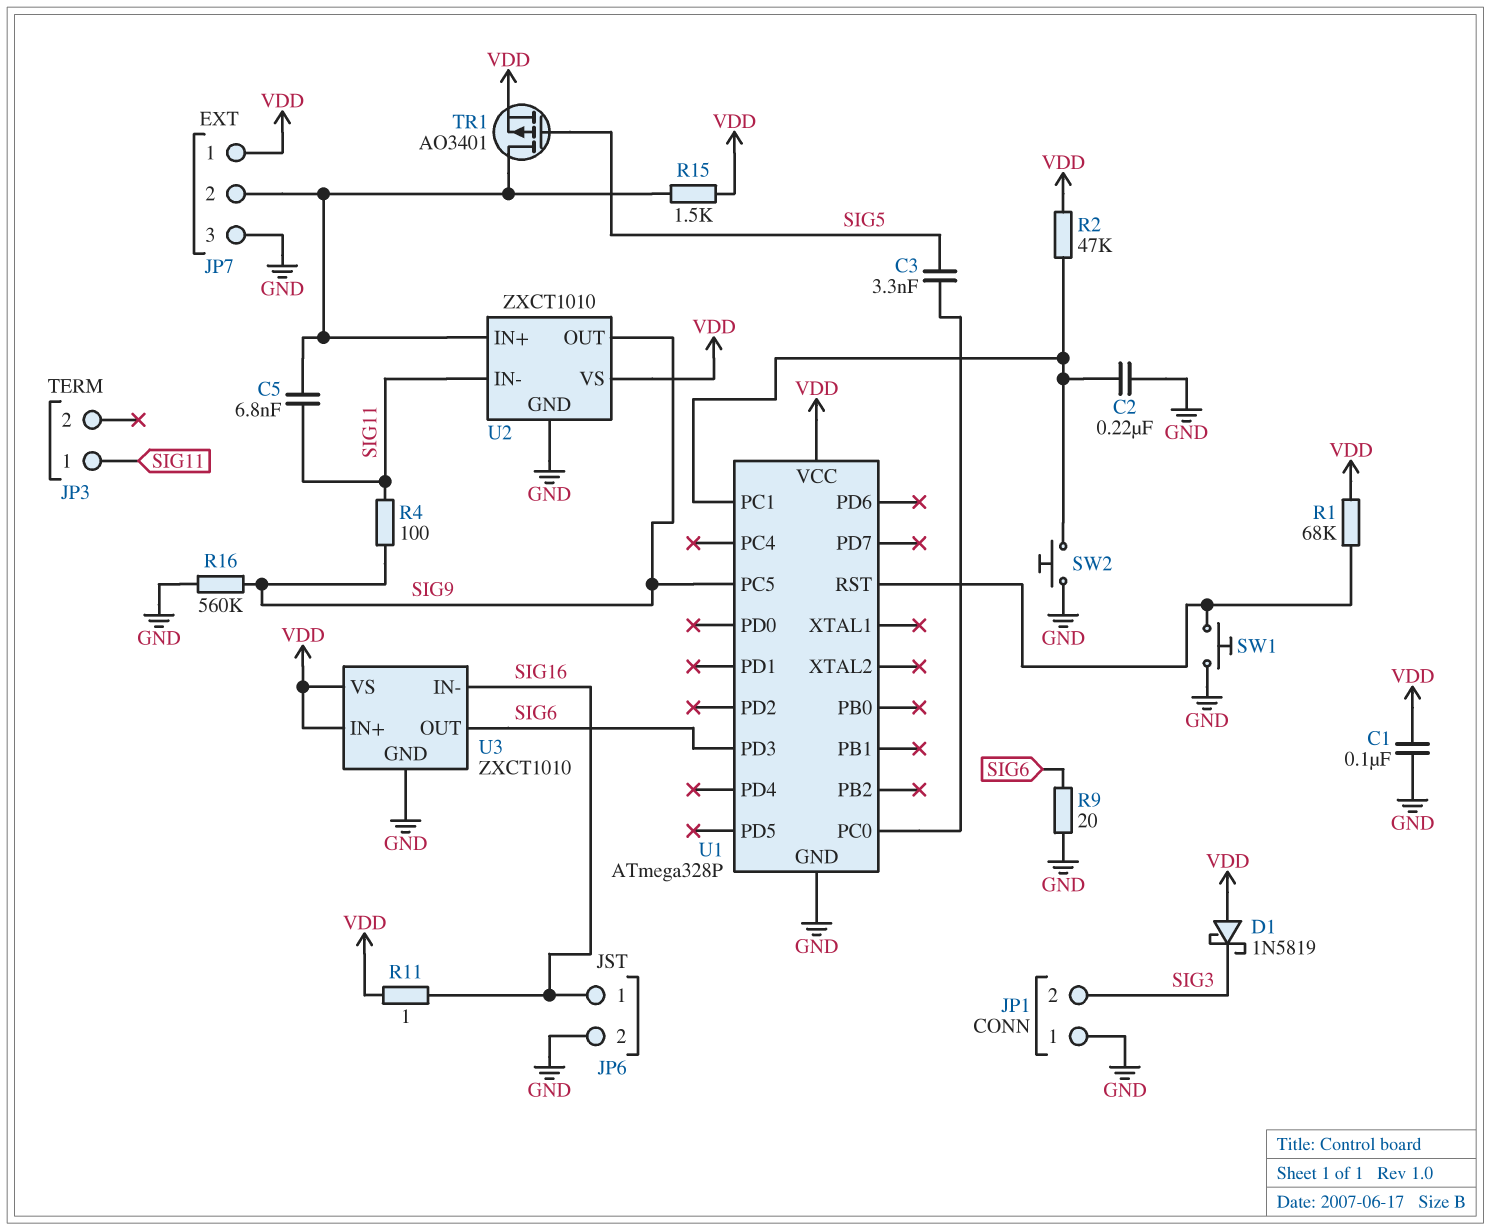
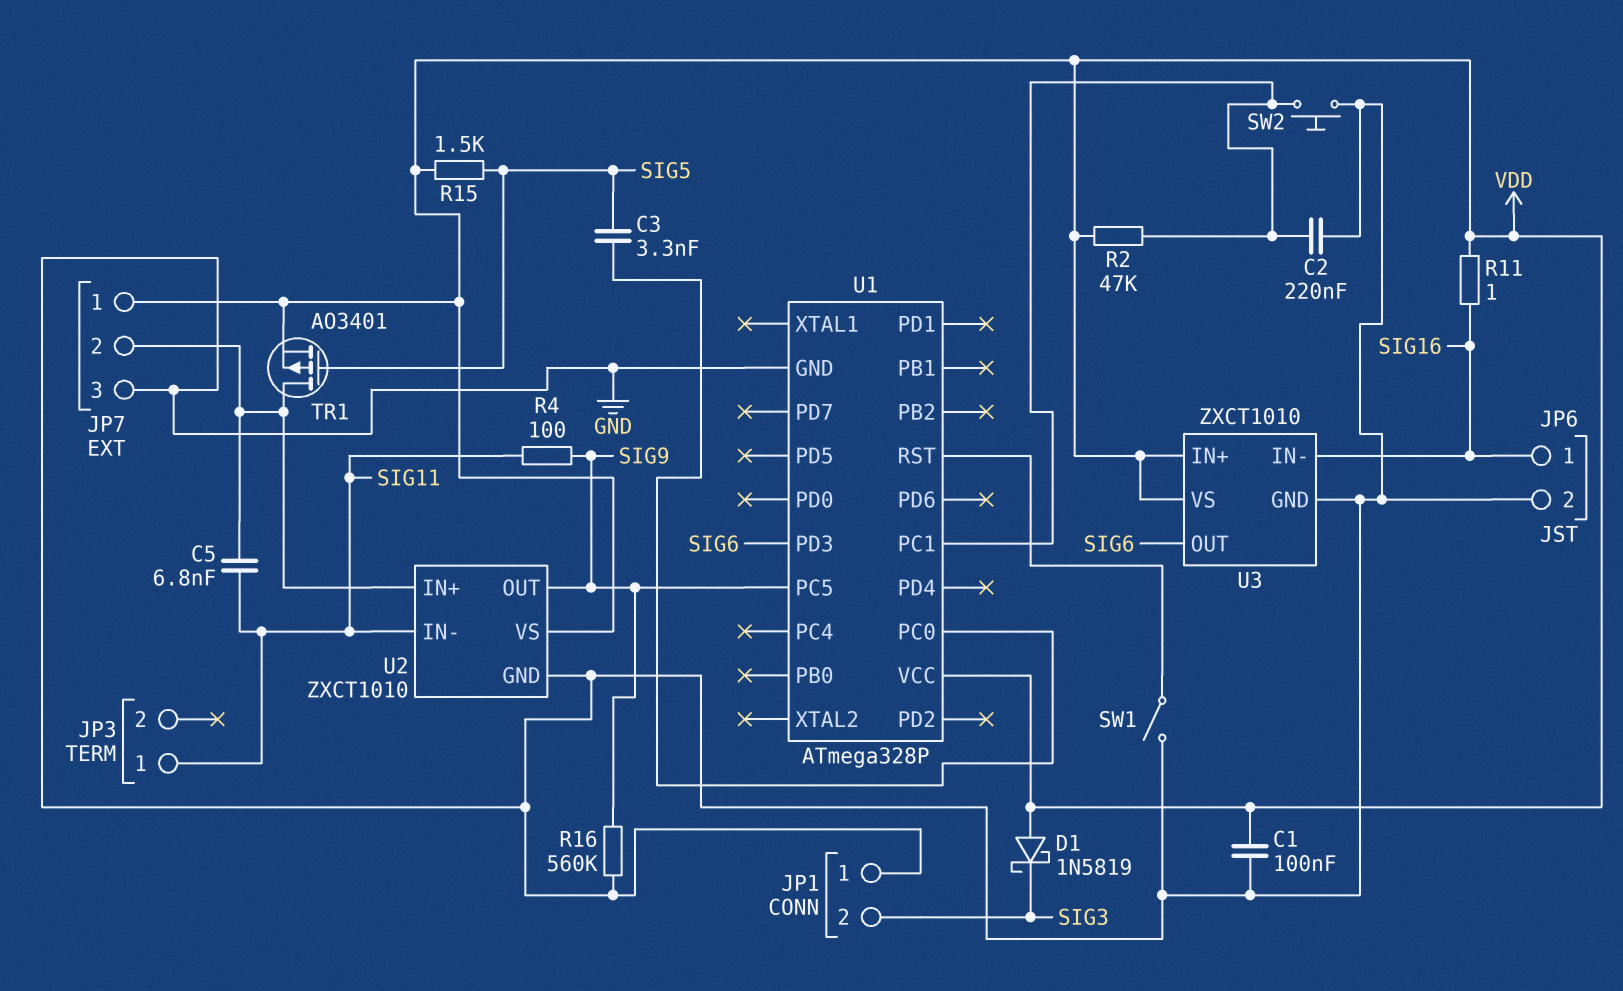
R1: 68k (U1/RST, VDD) -> none
R9: 20 (GND, SIG6) -> none
R15: 1.5k (JP7/2, VDD) -> 1.5k (SIG5, VDD)
SW1: button (GND, U1/RST) -> switch (GND, U1/RST)

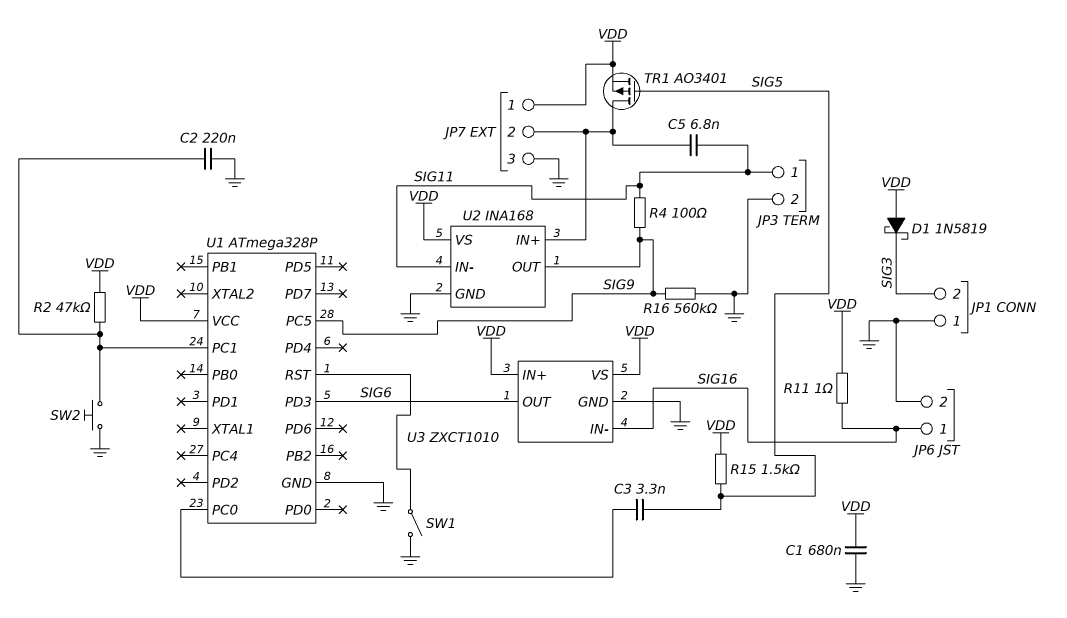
C1: 100nF (GND, VDD) -> 680nF (GND, VDD)
JP3 pin 2: none -> GND
U2: ZXCT1010 -> INA168

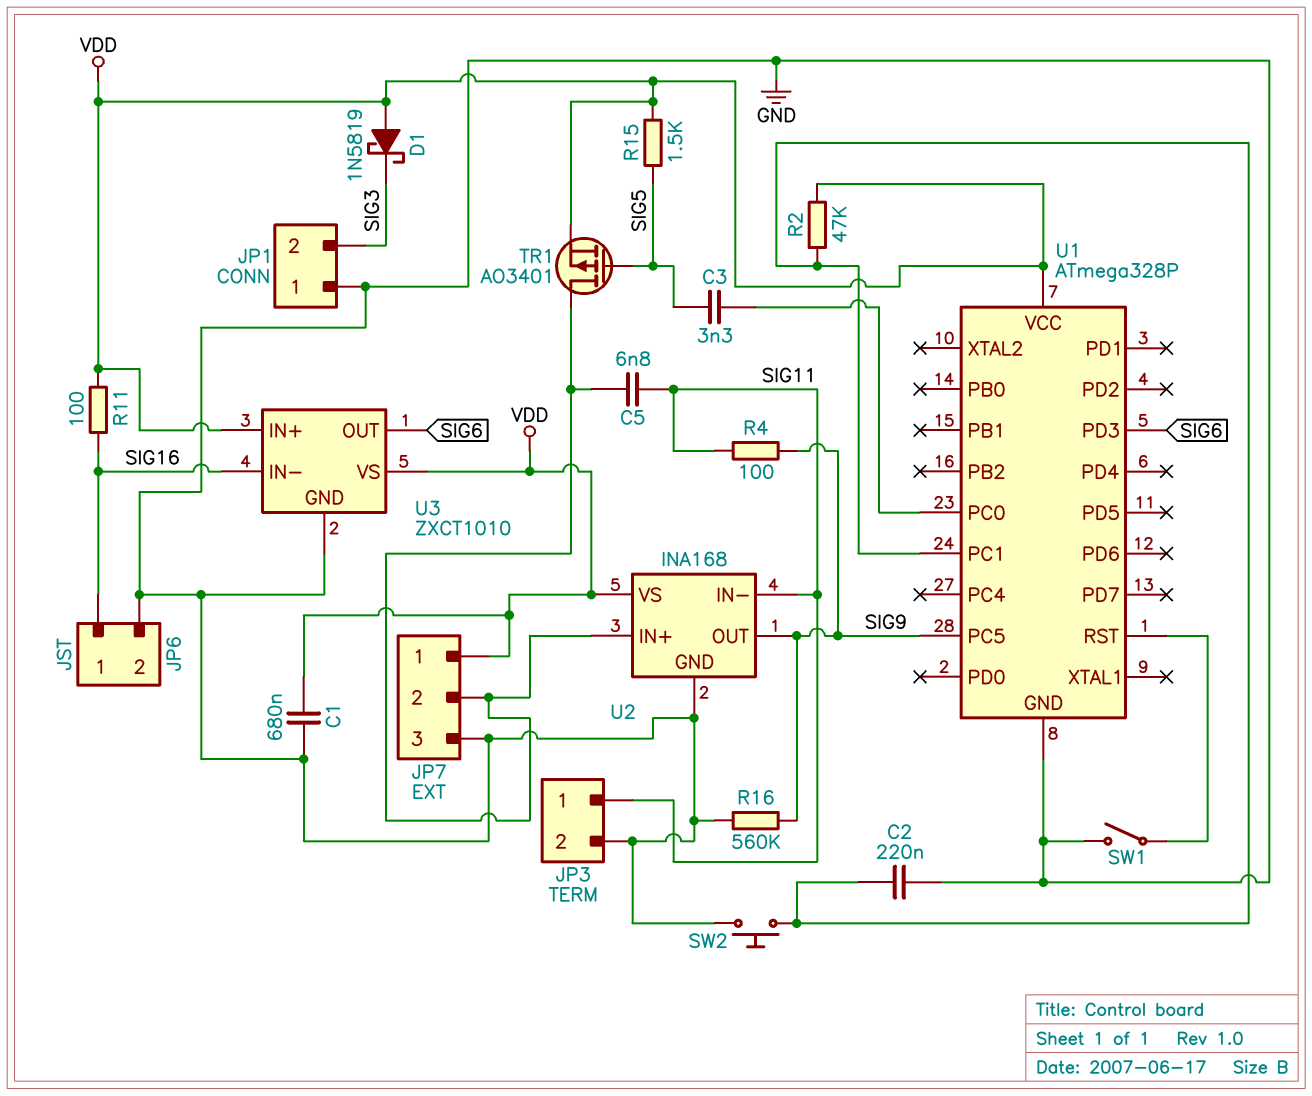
R11: 1 (SIG16, VDD) -> 100 (SIG16, VDD)

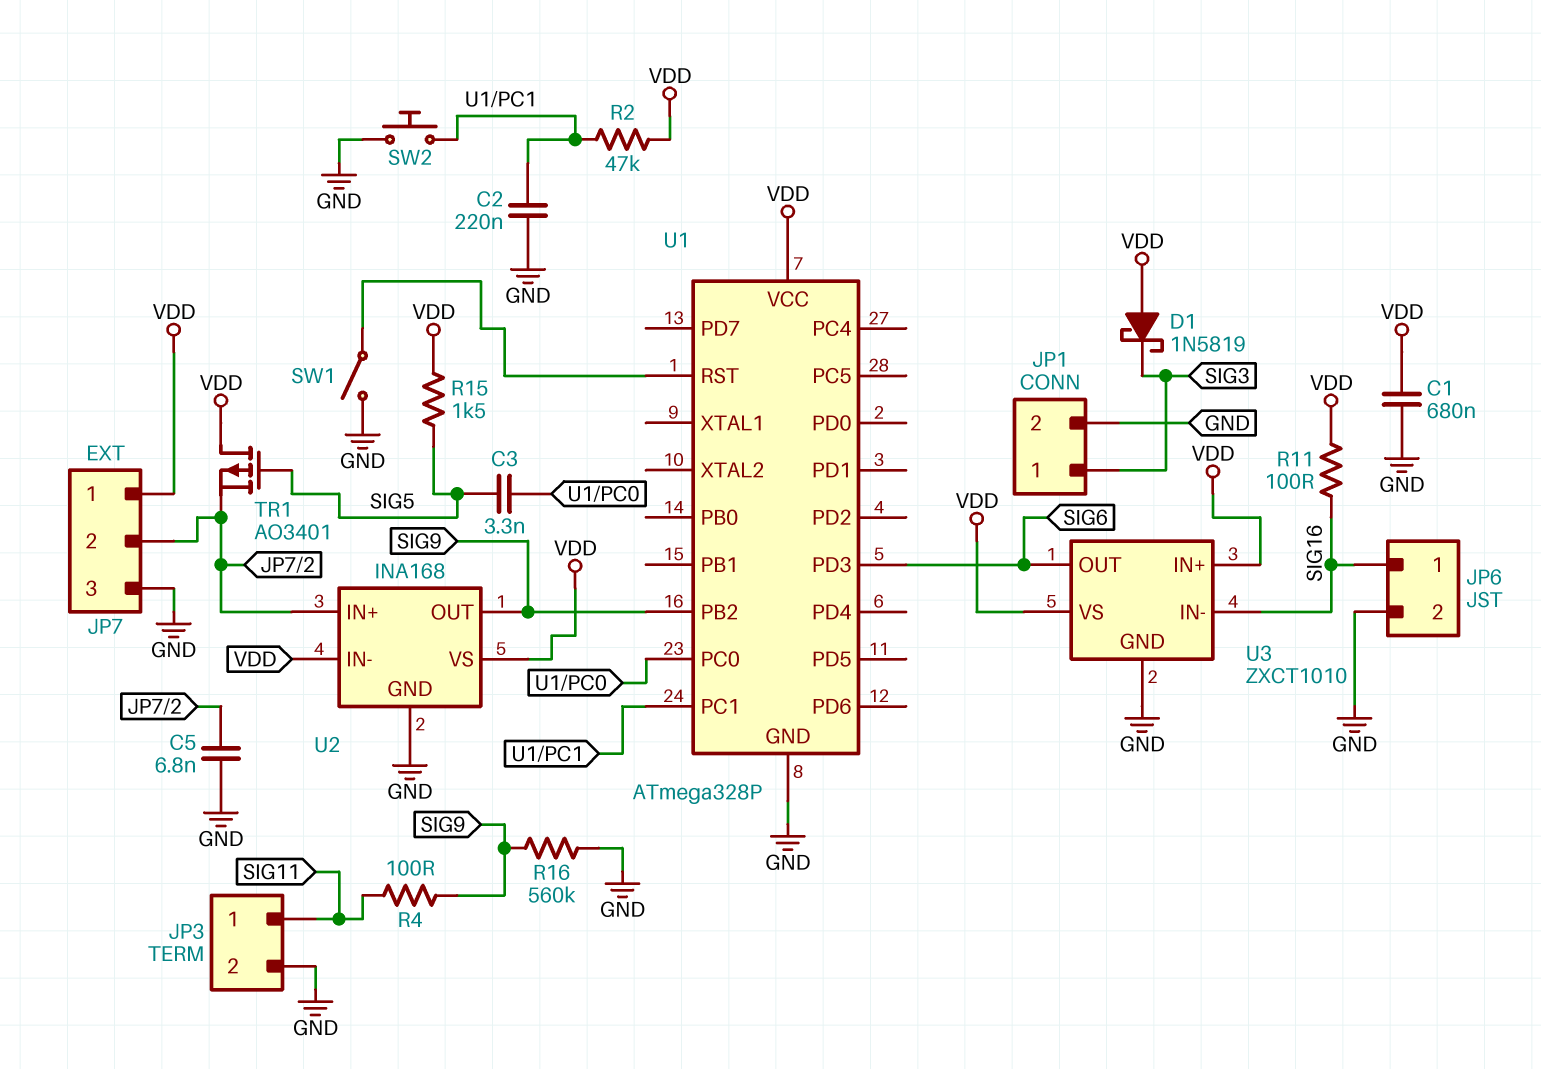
C5: 6.8nF (JP7/2, SIG11) -> 6.8nF (GND, JP7/2)
JP1 pin 1: GND -> SIG3
JP1 pin 2: SIG3 -> GND
TR1: PMOS AO3401 (G SIG5, D JP7/2, S VDD) -> PMOS AO3401 (G SIG5, D VDD, S JP7/2)
U1 pin PB2: none -> SIG9
U1 pin PC5: SIG9 -> none
U2 pin IN-: SIG11 -> VDD

